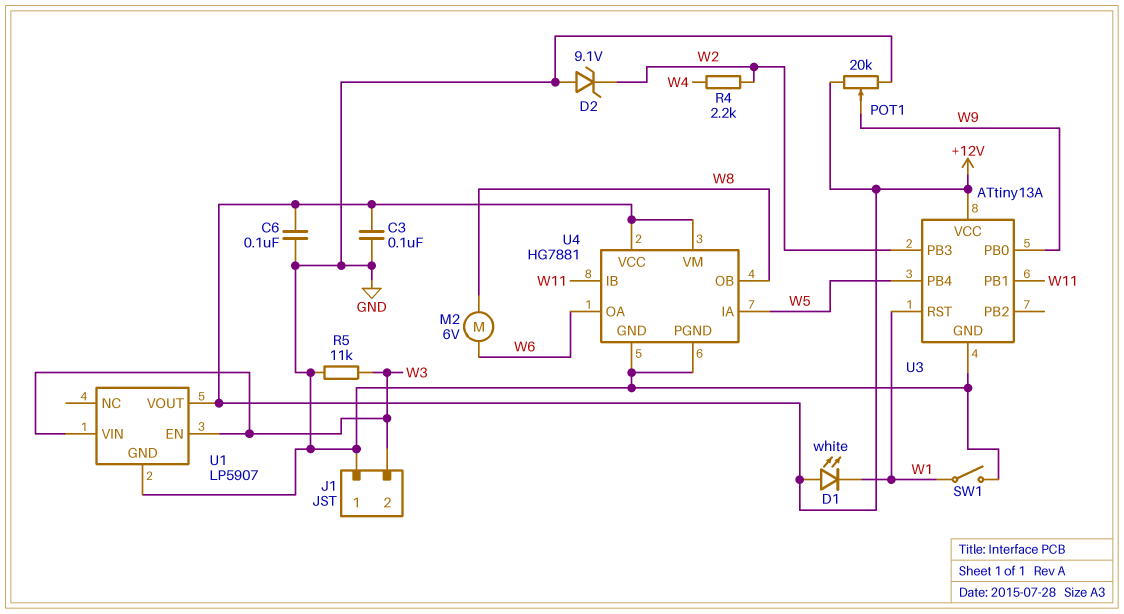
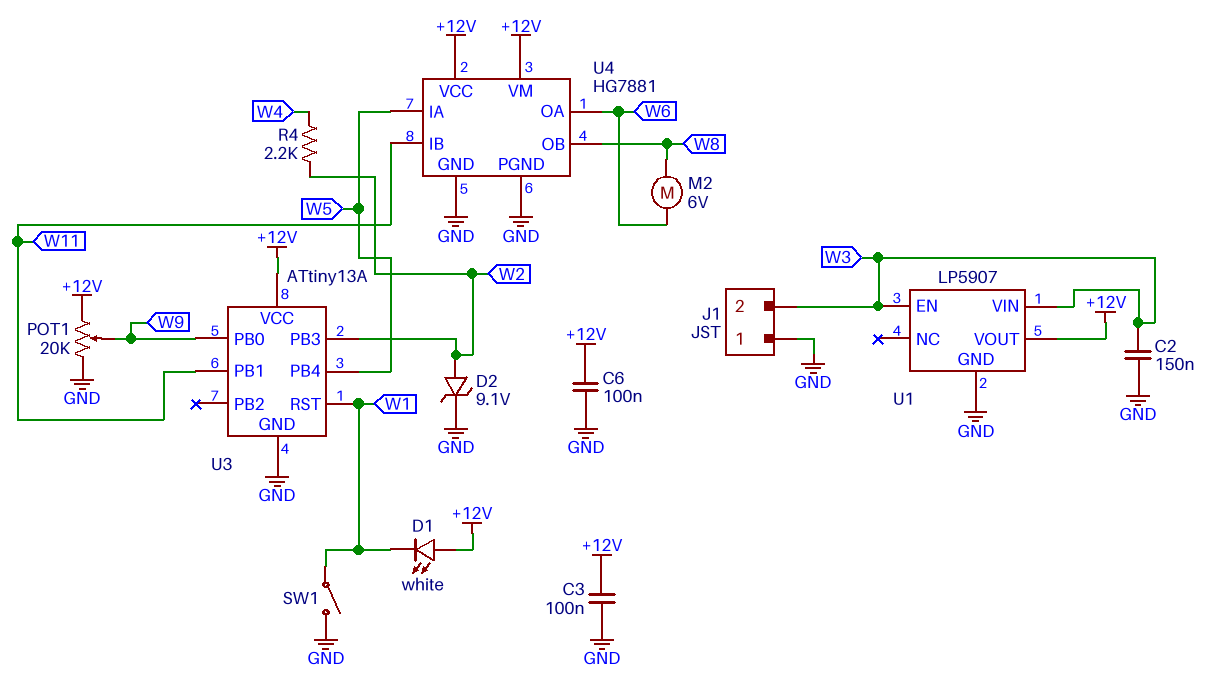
C2: none -> 150nF (GND, W3)
D2: zener 9.1V (A GND, K W2) -> zener 9.1V (A W2, K GND)
R5: 11k (GND, W3) -> none

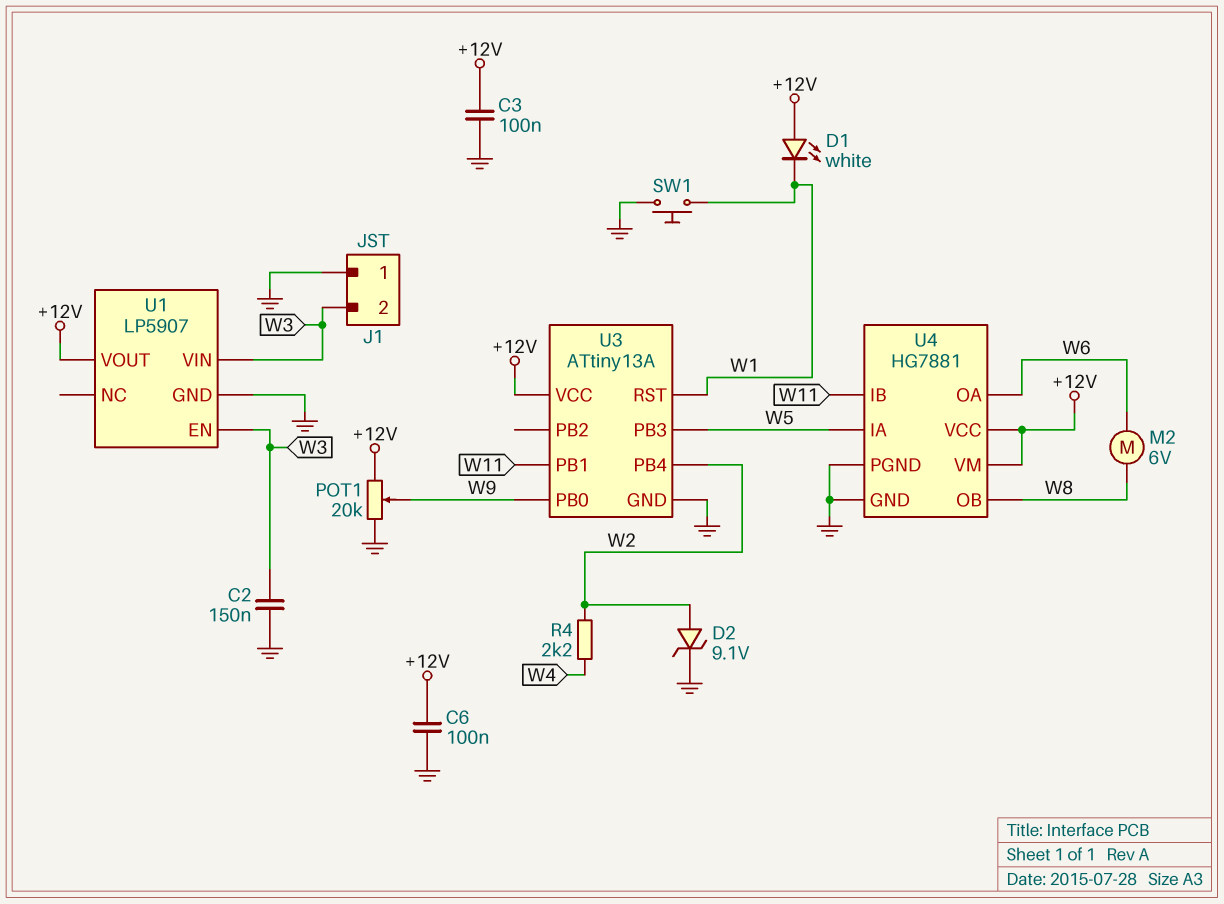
SW1: switch (GND, W1) -> button (GND, W1)
U3 pin PB3: W2 -> W5
U3 pin PB4: W5 -> W2

